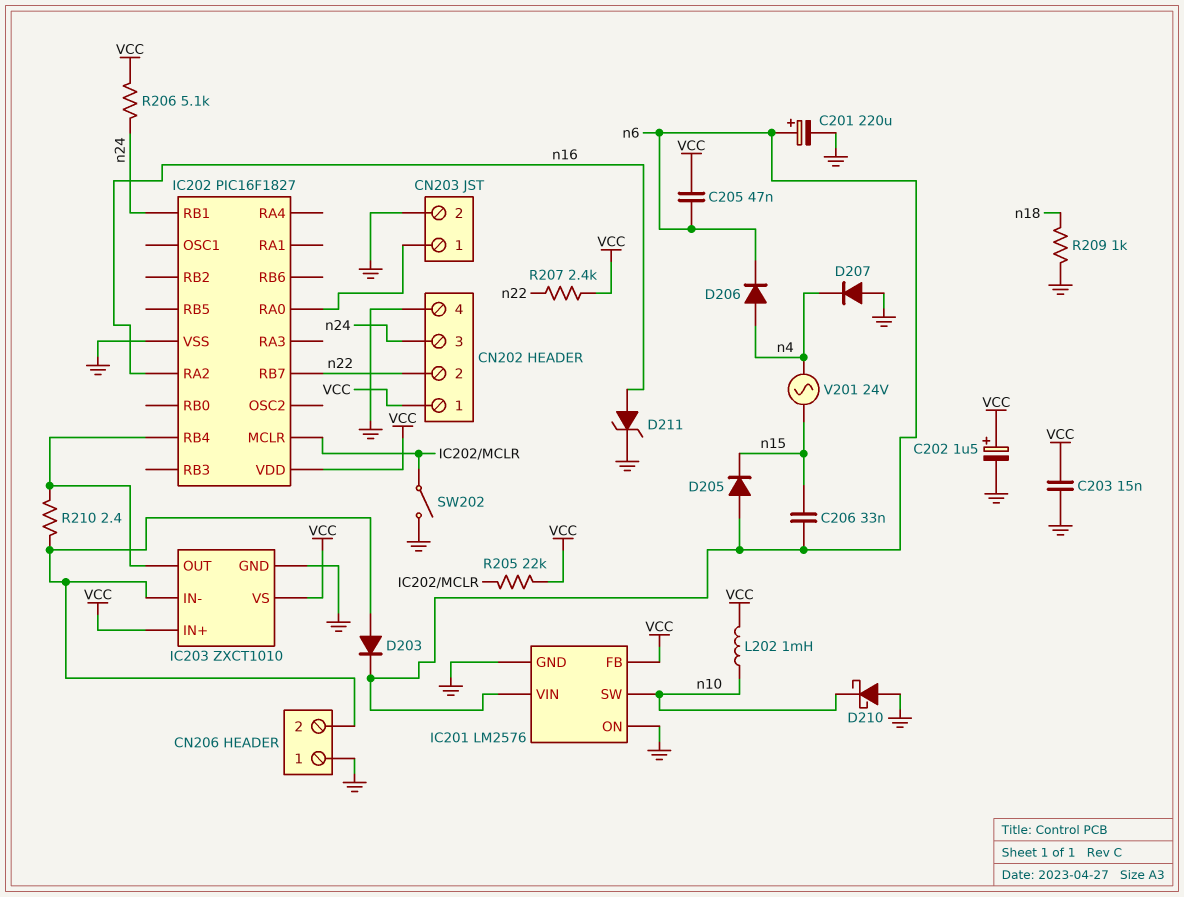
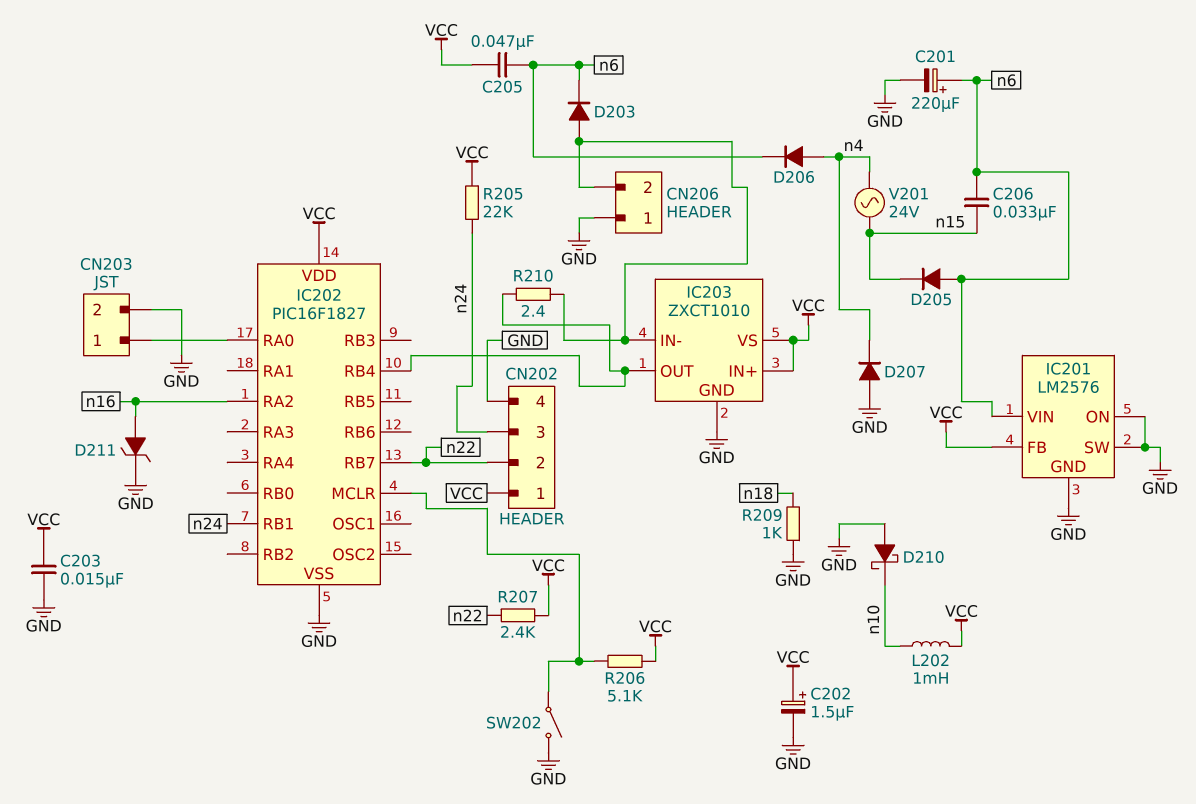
IC201 pin SW: n10 -> GND
R205: 22k (IC202/MCLR, VCC) -> 22k (VCC, n24)
R206: 5.1k (VCC, n24) -> 5.1k (IC202/MCLR, VCC)

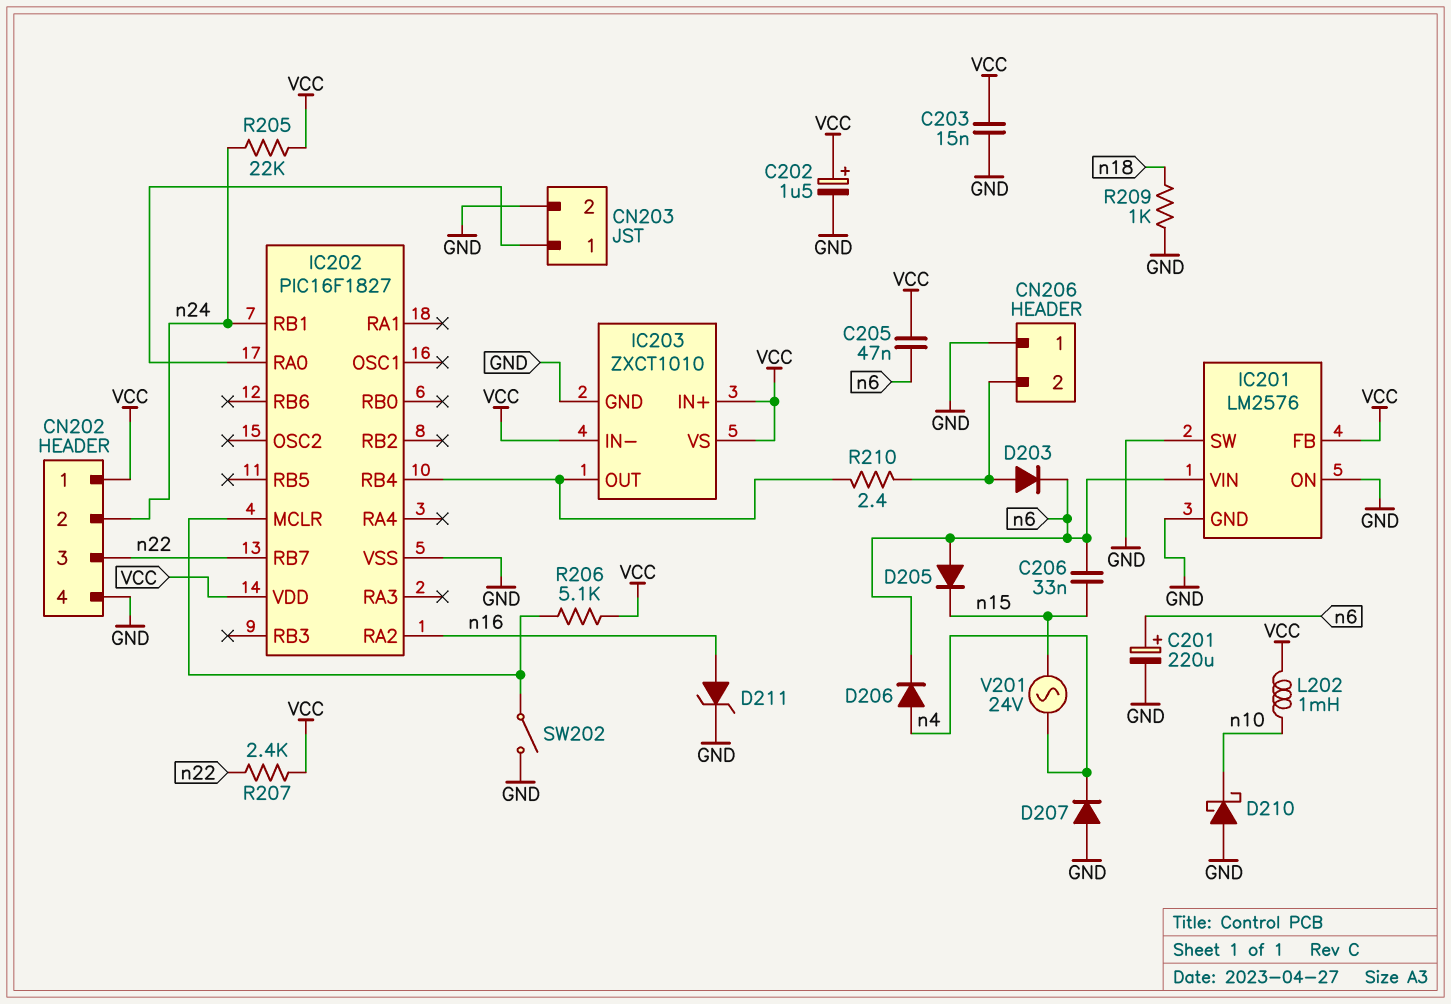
CN202 pin 2: n22 -> n24
CN202 pin 3: n24 -> n22
IC203 pin IN-: CN206/2 -> VCC

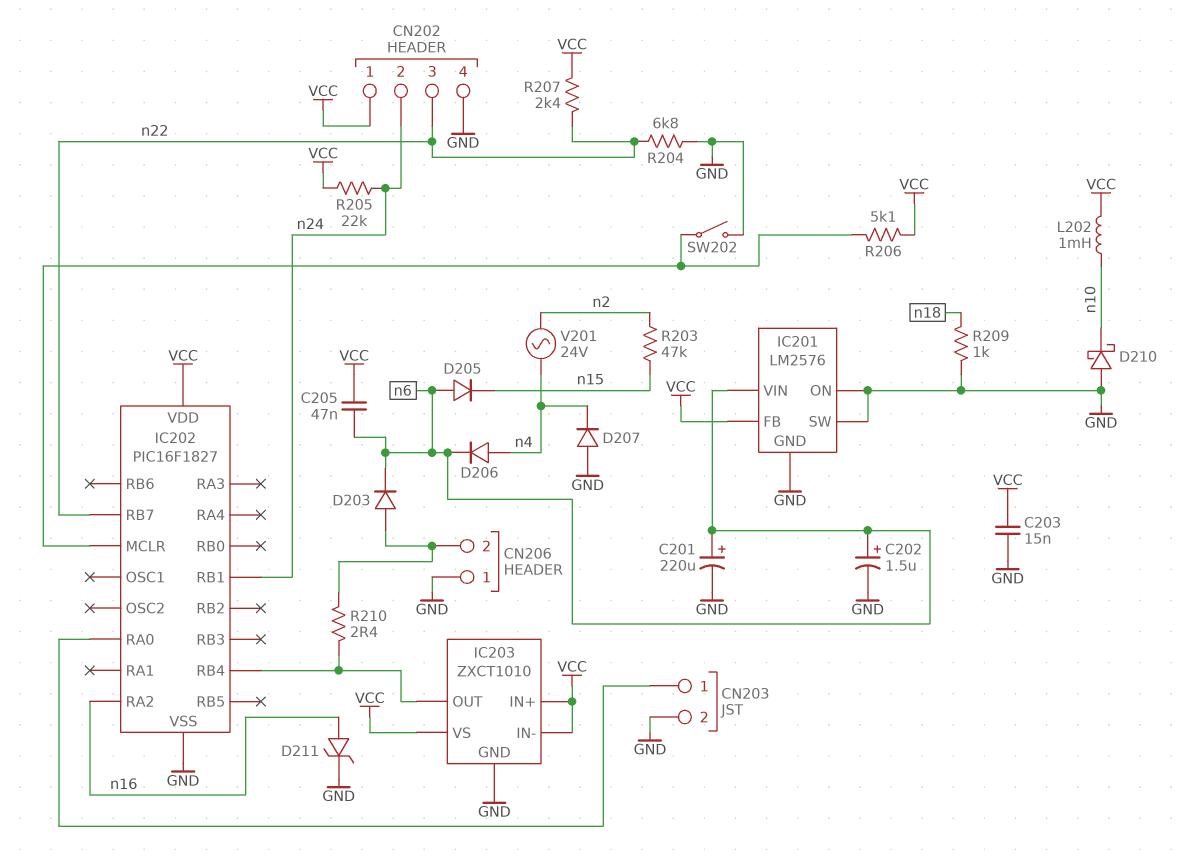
C202: 1.5uF (plus VCC, minus GND) -> 1.5uF (plus n6, minus GND)
C206: 33nF (n6, n15) -> none
R203: none -> 47k (n2, n15)
R204: none -> 6.8k (GND, n22)
V201: AC 24V (n4, n15) -> AC 24V (n2, n4)

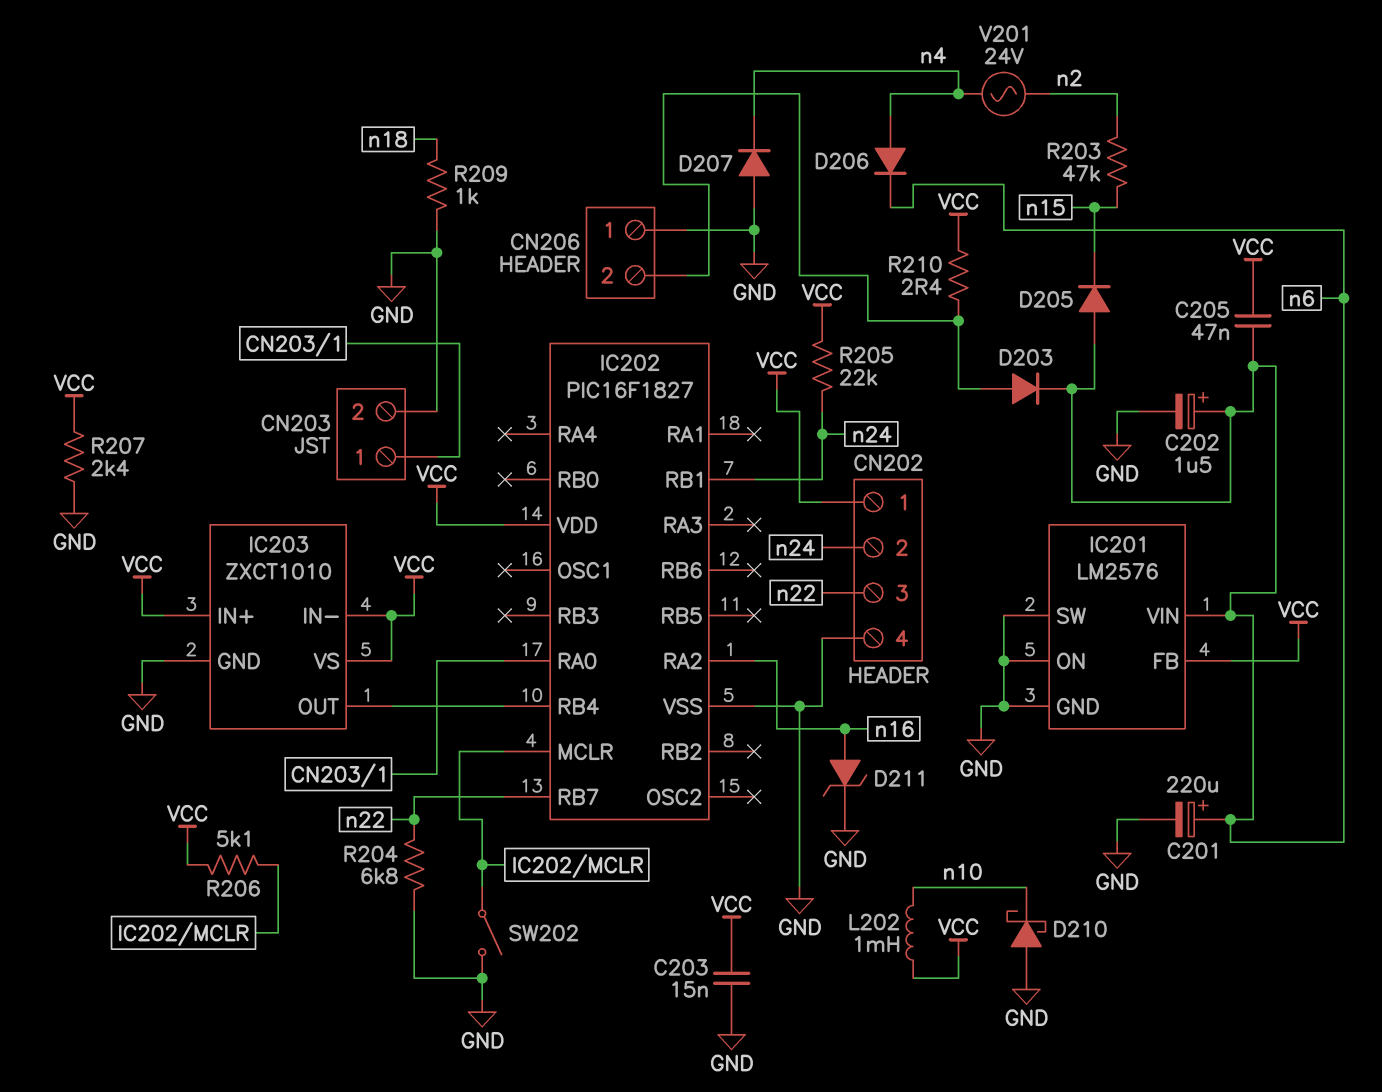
R207: 2.4k (VCC, n22) -> 2.4k (GND, VCC)
R210: 2.4 (CN206/2, IC202/RB4) -> 2.4 (CN206/2, VCC)

